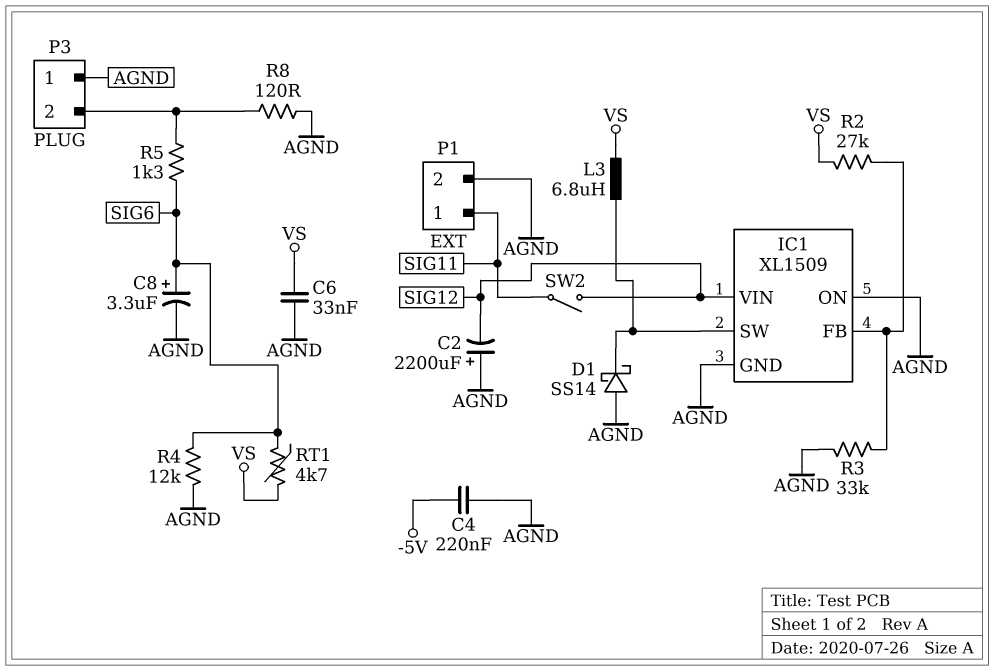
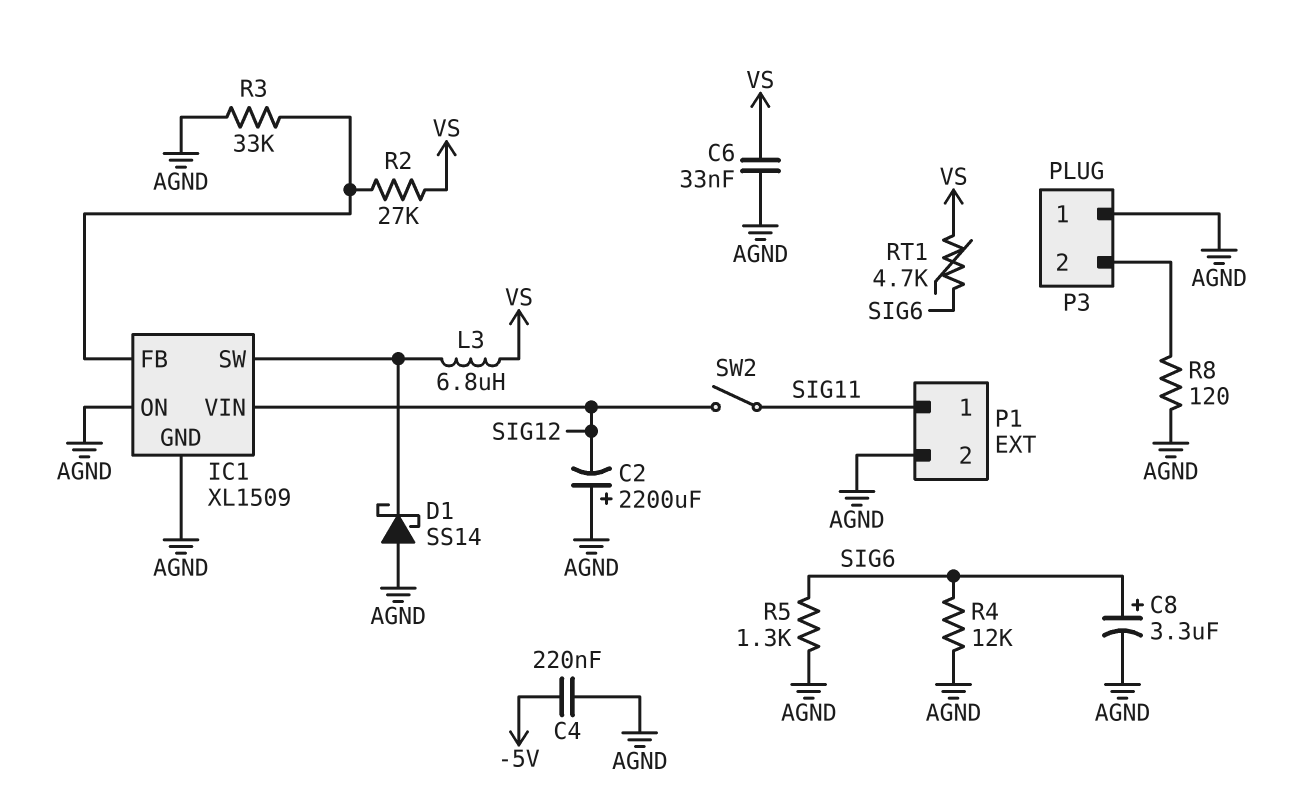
R5: 1.3k (P3/2, SIG6) -> 1.3k (AGND, SIG6)

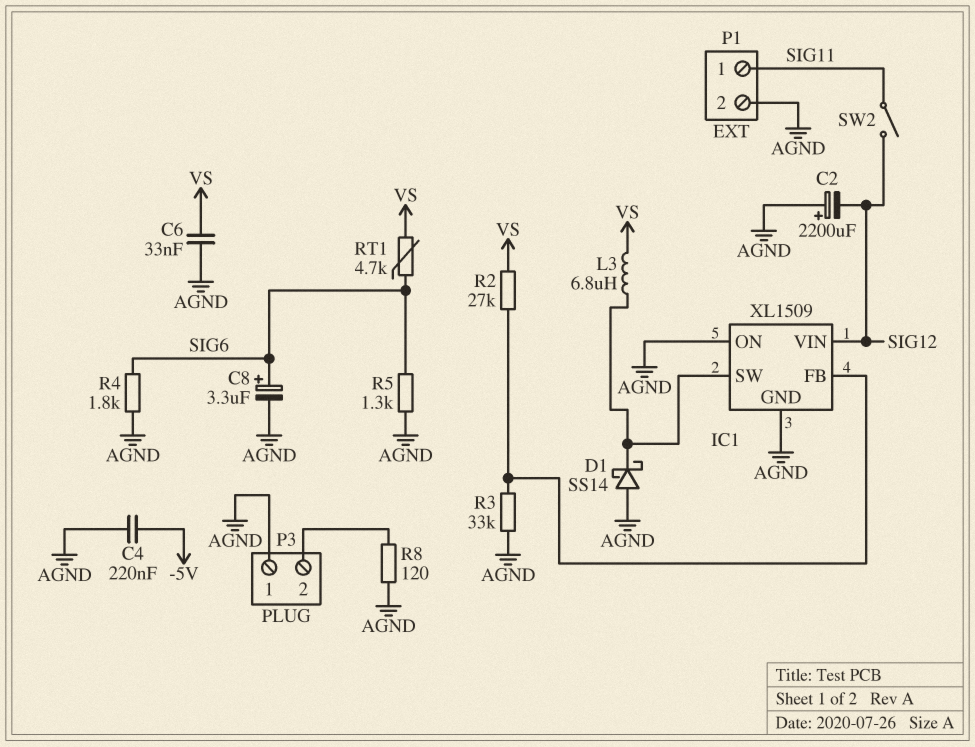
R4: 12k (AGND, SIG6) -> 1.8k (AGND, SIG6)

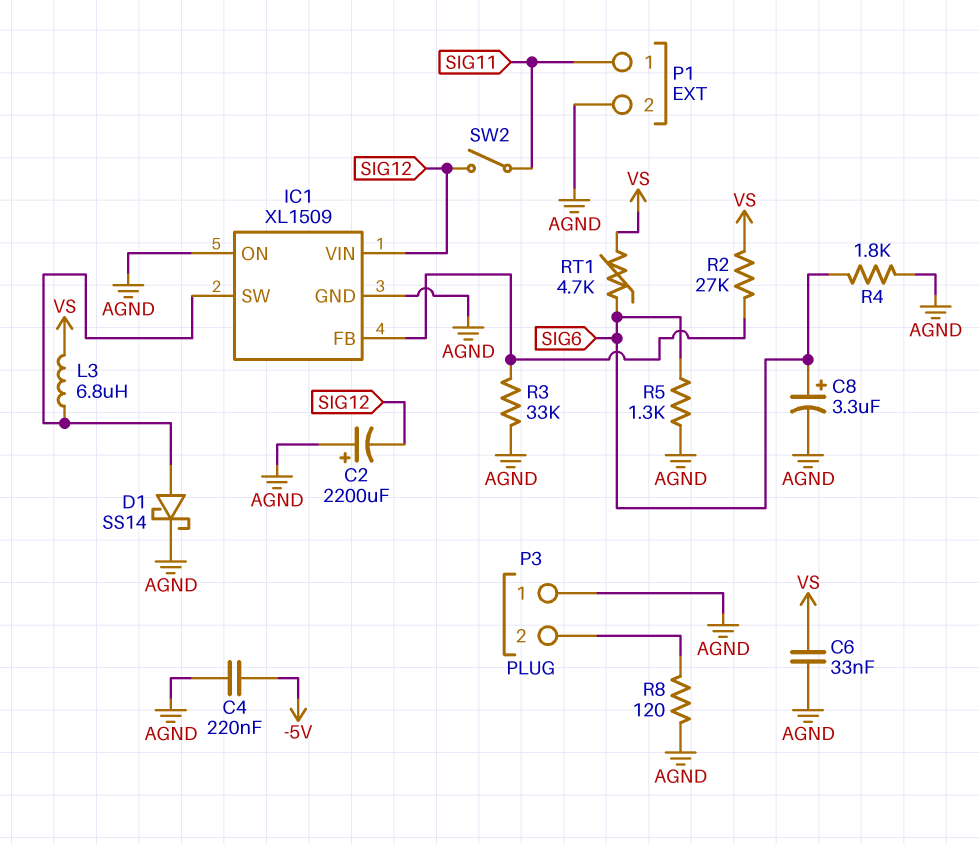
D1: schottky SS14 (A AGND, K IC1/SW) -> schottky SS14 (A IC1/SW, K AGND)

